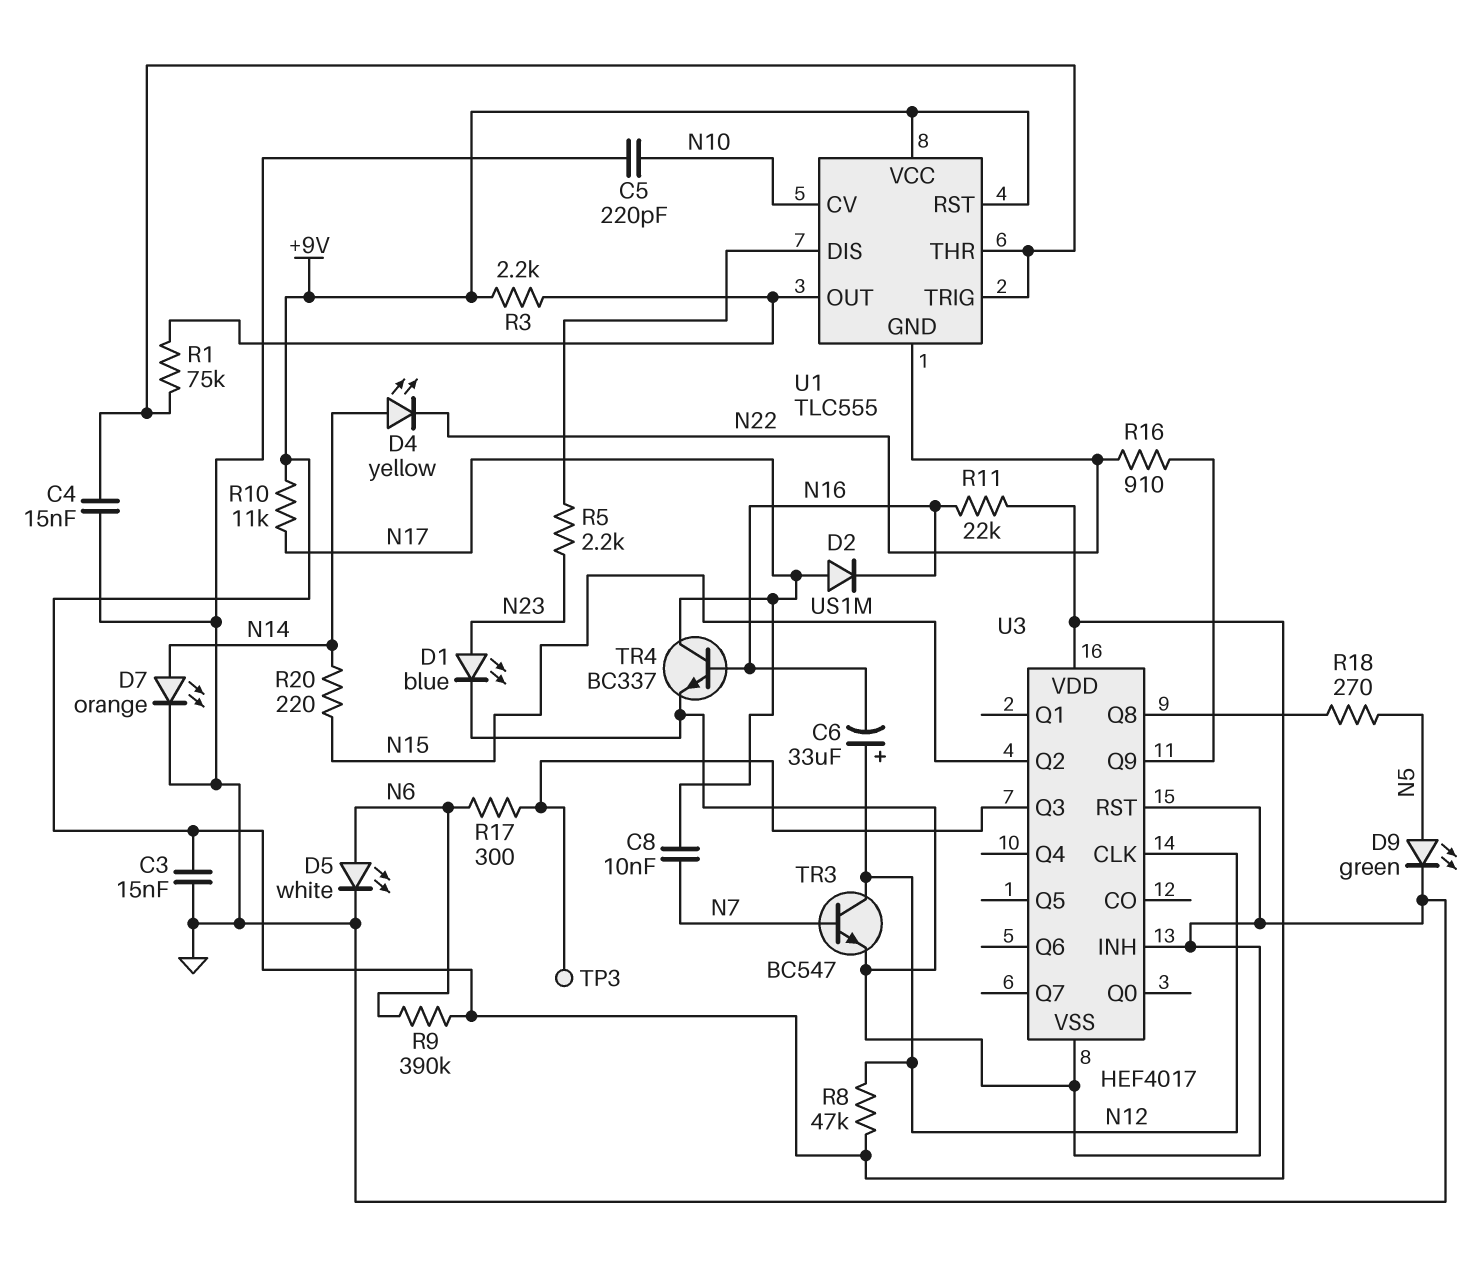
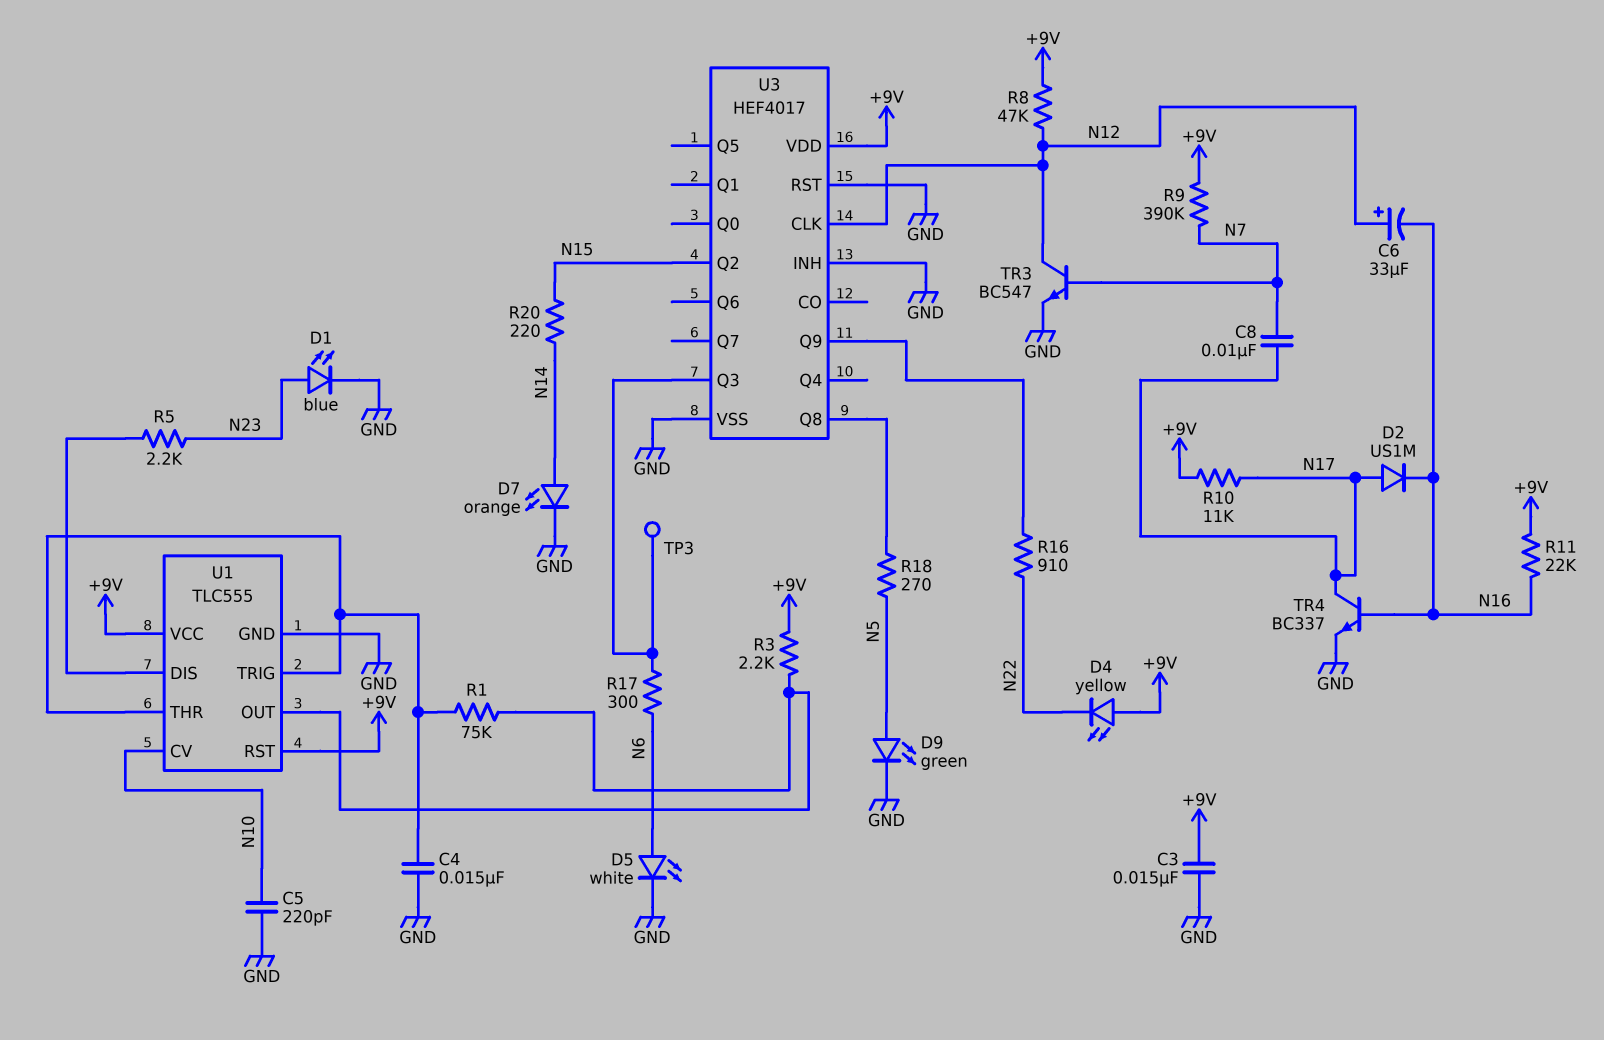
D4: LED yellow (A N14, K N22) -> LED yellow (A +9V, K N22)
R9: 390k (+9V, N6) -> 390k (+9V, N7)
U1 pin GND: N22 -> GND

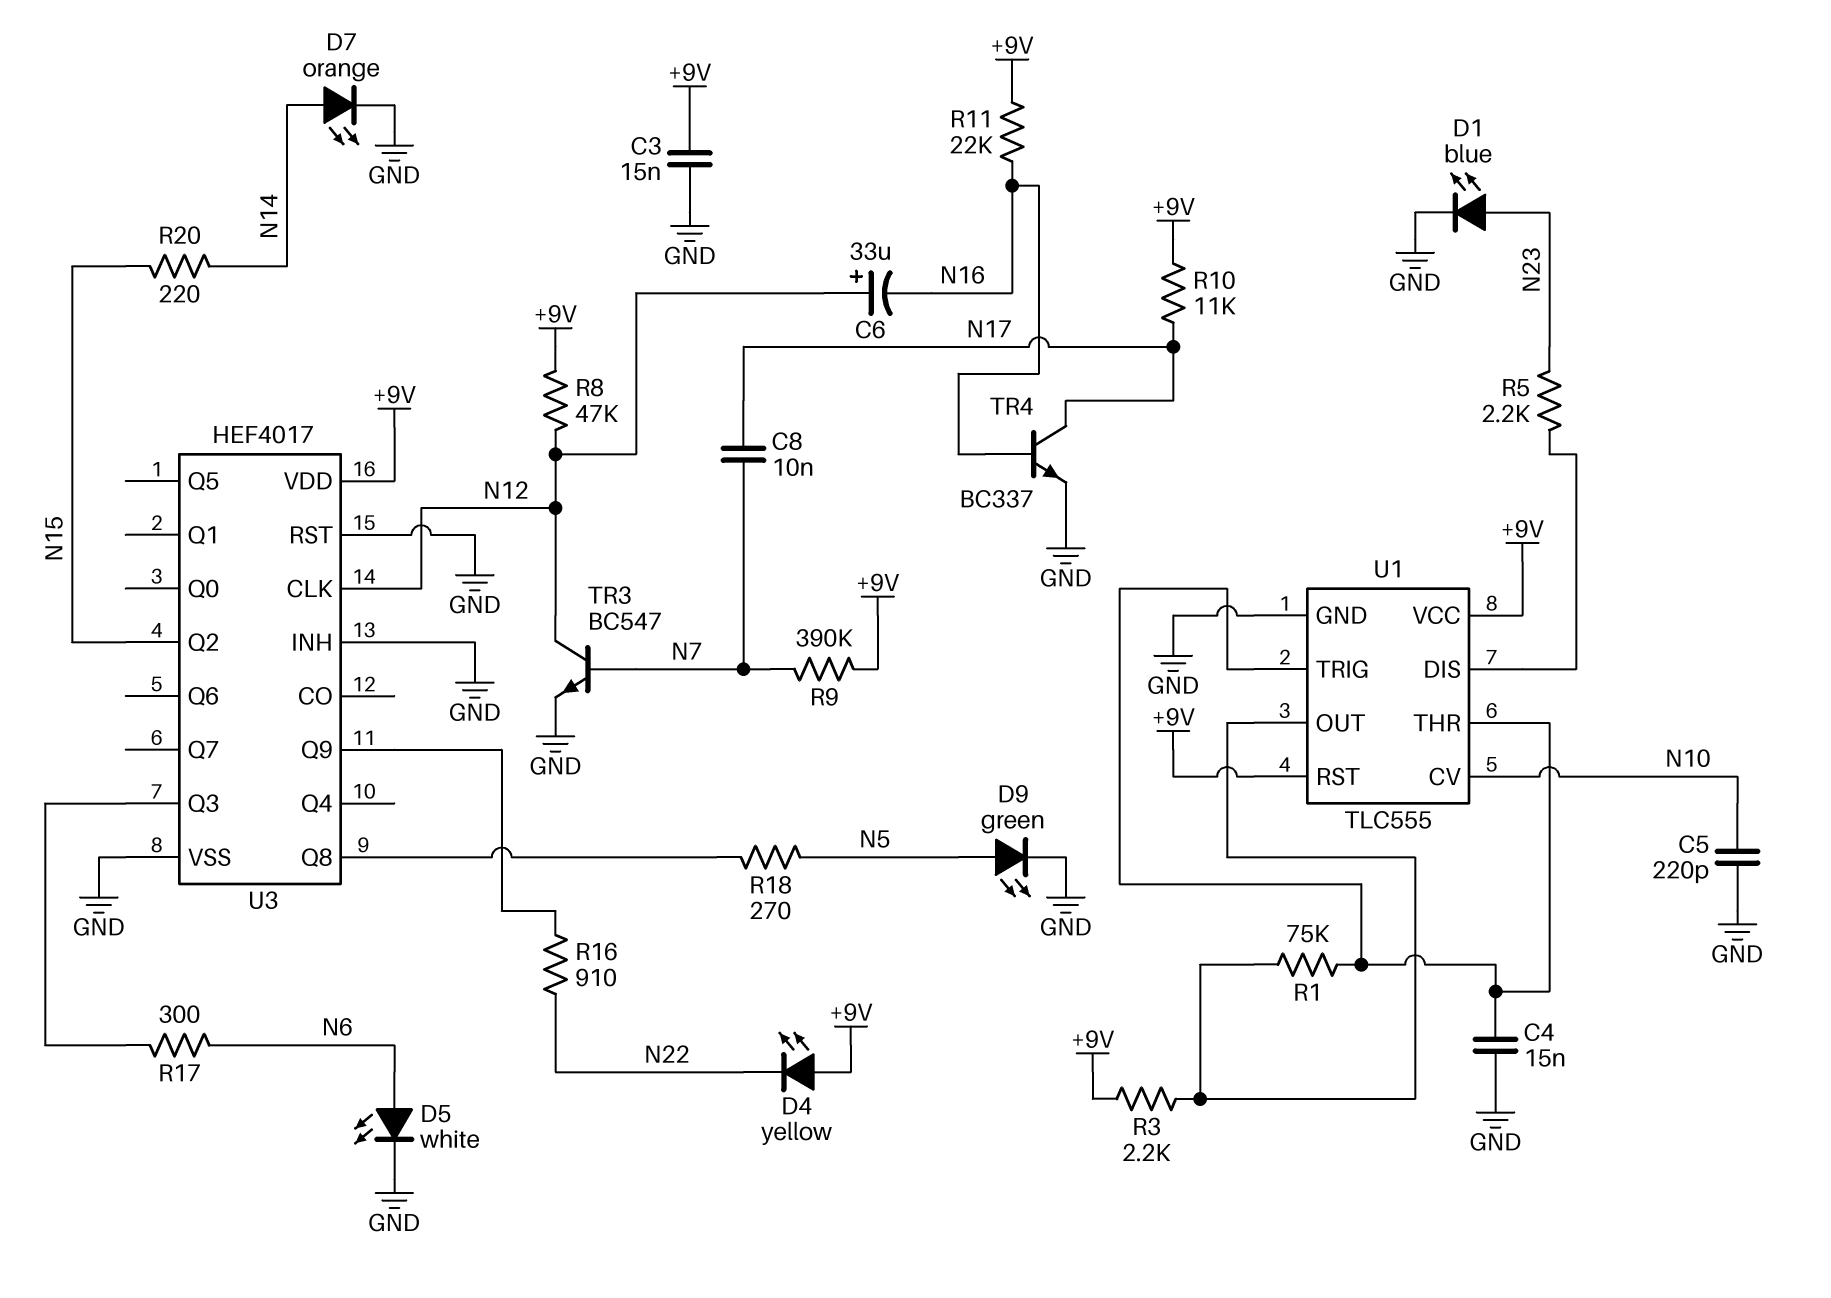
D2: diode US1M (A N17, K N16) -> none
TP3: test point (U3/Q3) -> none

